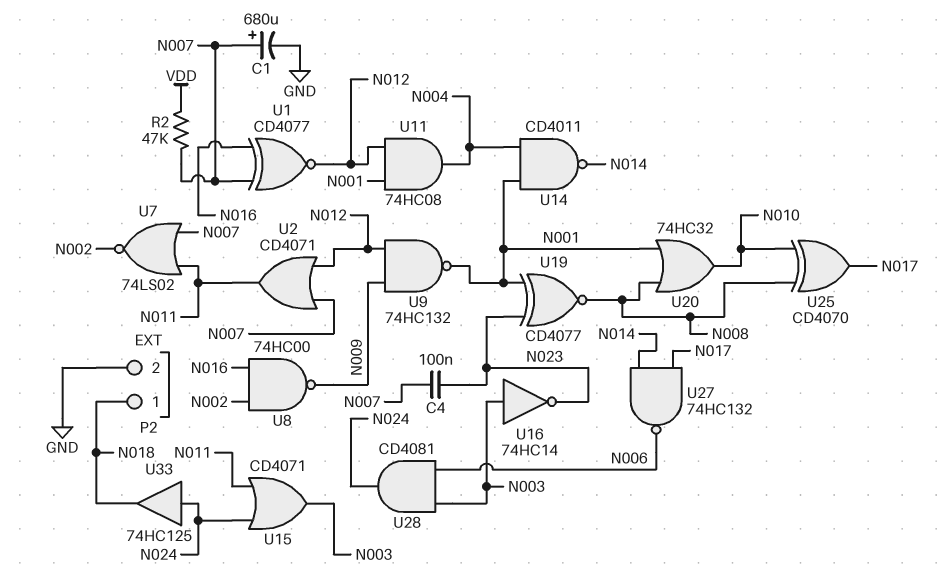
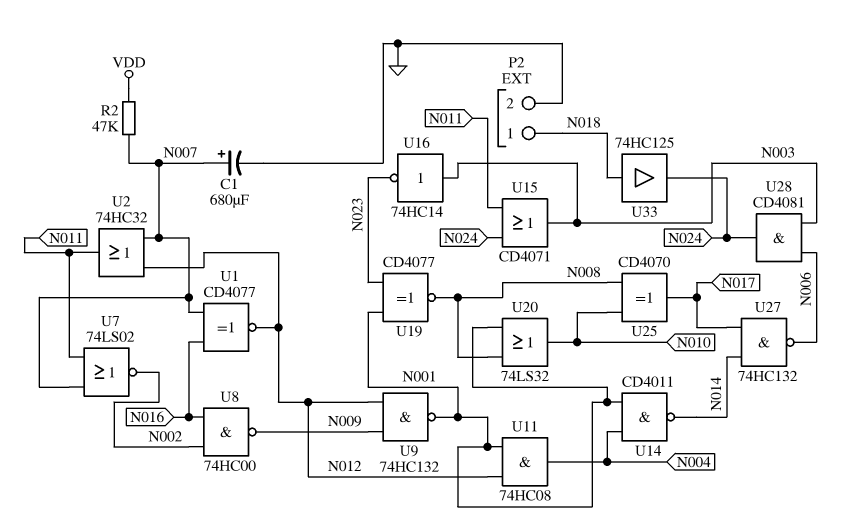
C4: 100nF (N007, N023) -> none
U2: OR CD4071 (in N007, in N012, out N011) -> OR 74HC32 (in N007, in N012, out N011)
U20: OR 74HC32 (in N001, in N008, out N010) -> OR 74LS32 (in N001, in N008, out N010)
U33: buffer 74HC125 (in N024, out N018) -> buffer 74HC125 (in N018, out N024)

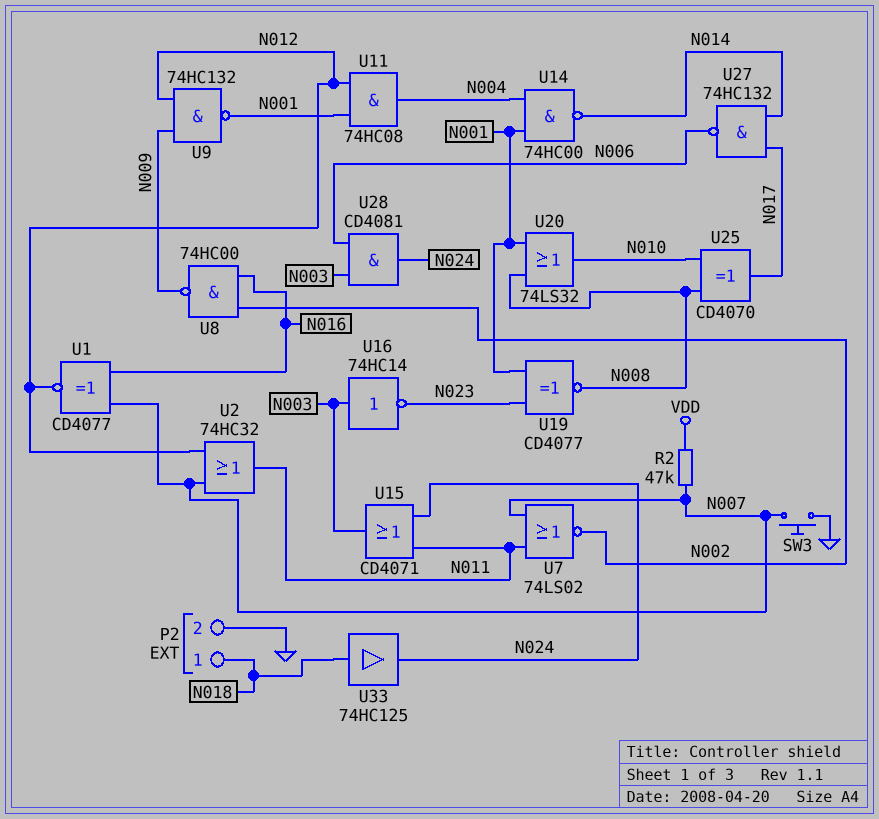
C1: 680uF (plus N007, minus GND) -> none
SW3: none -> button (GND, N007)
U14: NAND CD4011 (in N001, in N004, out N014) -> NAND 74HC00 (in N001, in N004, out N014)

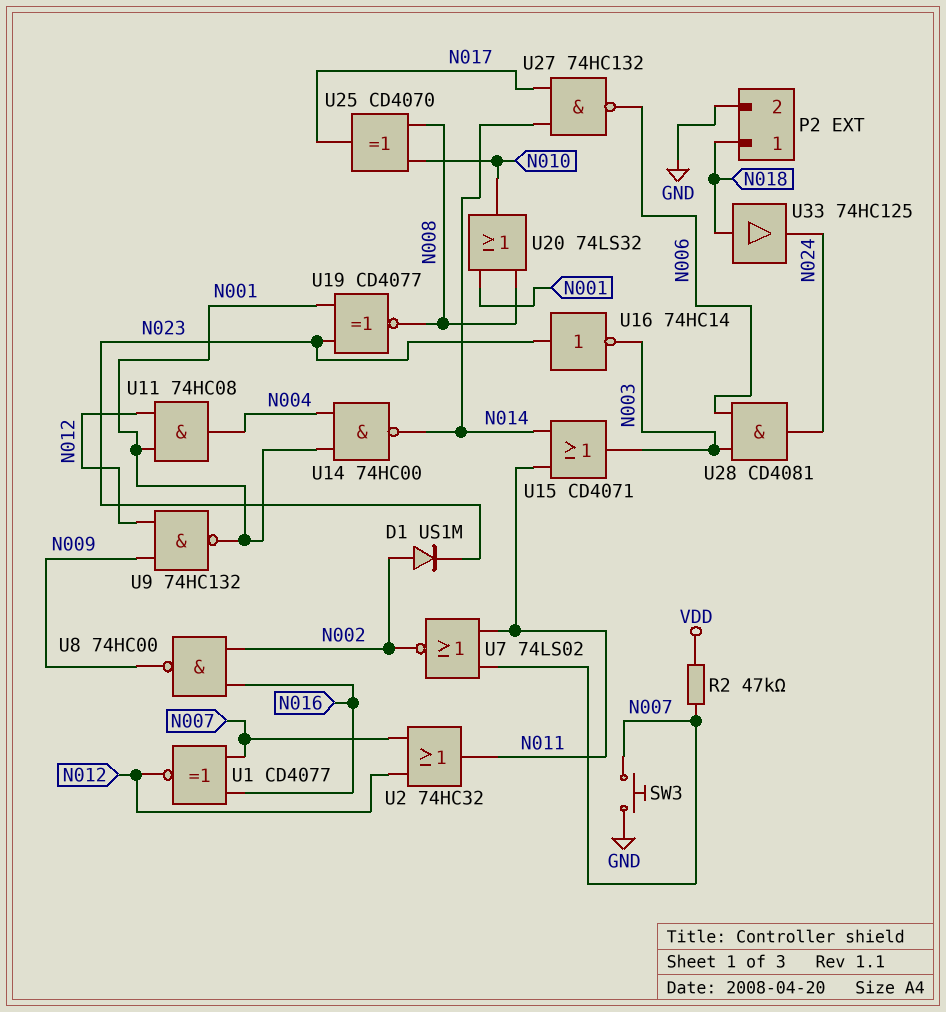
D1: none -> diode US1M (A N002, K N023)
U15: OR CD4071 (in N011, in N024, out N003) -> OR CD4071 (in N011, in N014, out N003)
U16: NOT 74HC14 (in N003, out N023) -> NOT 74HC14 (in N023, out N003)

